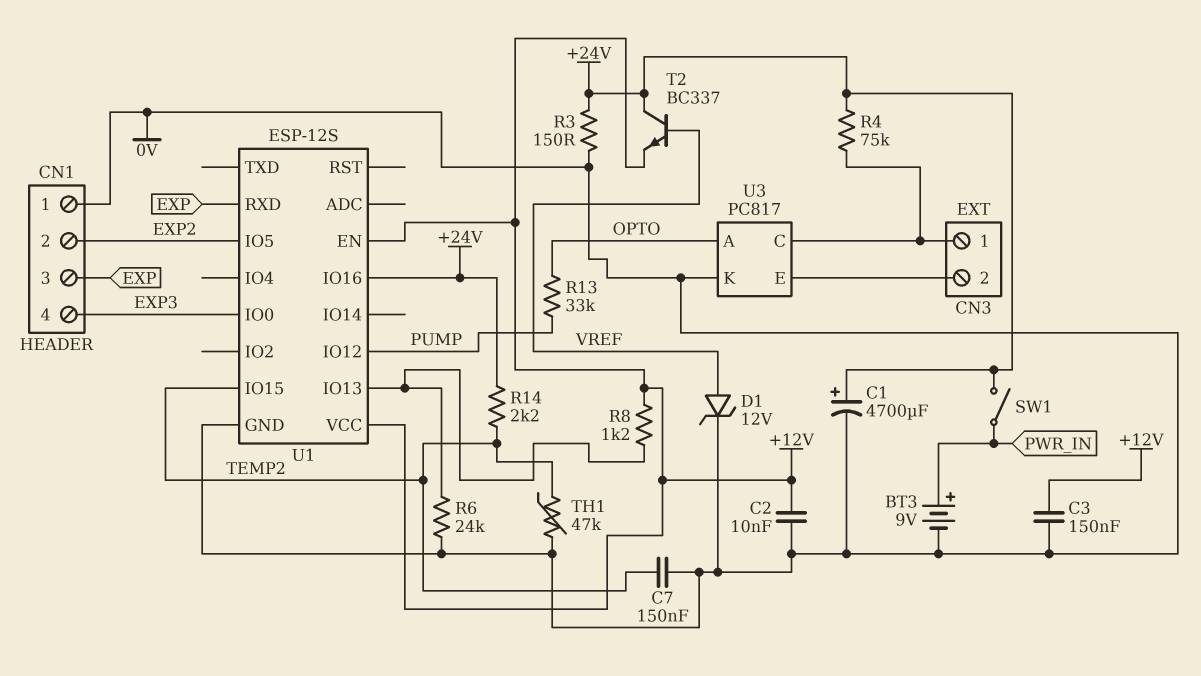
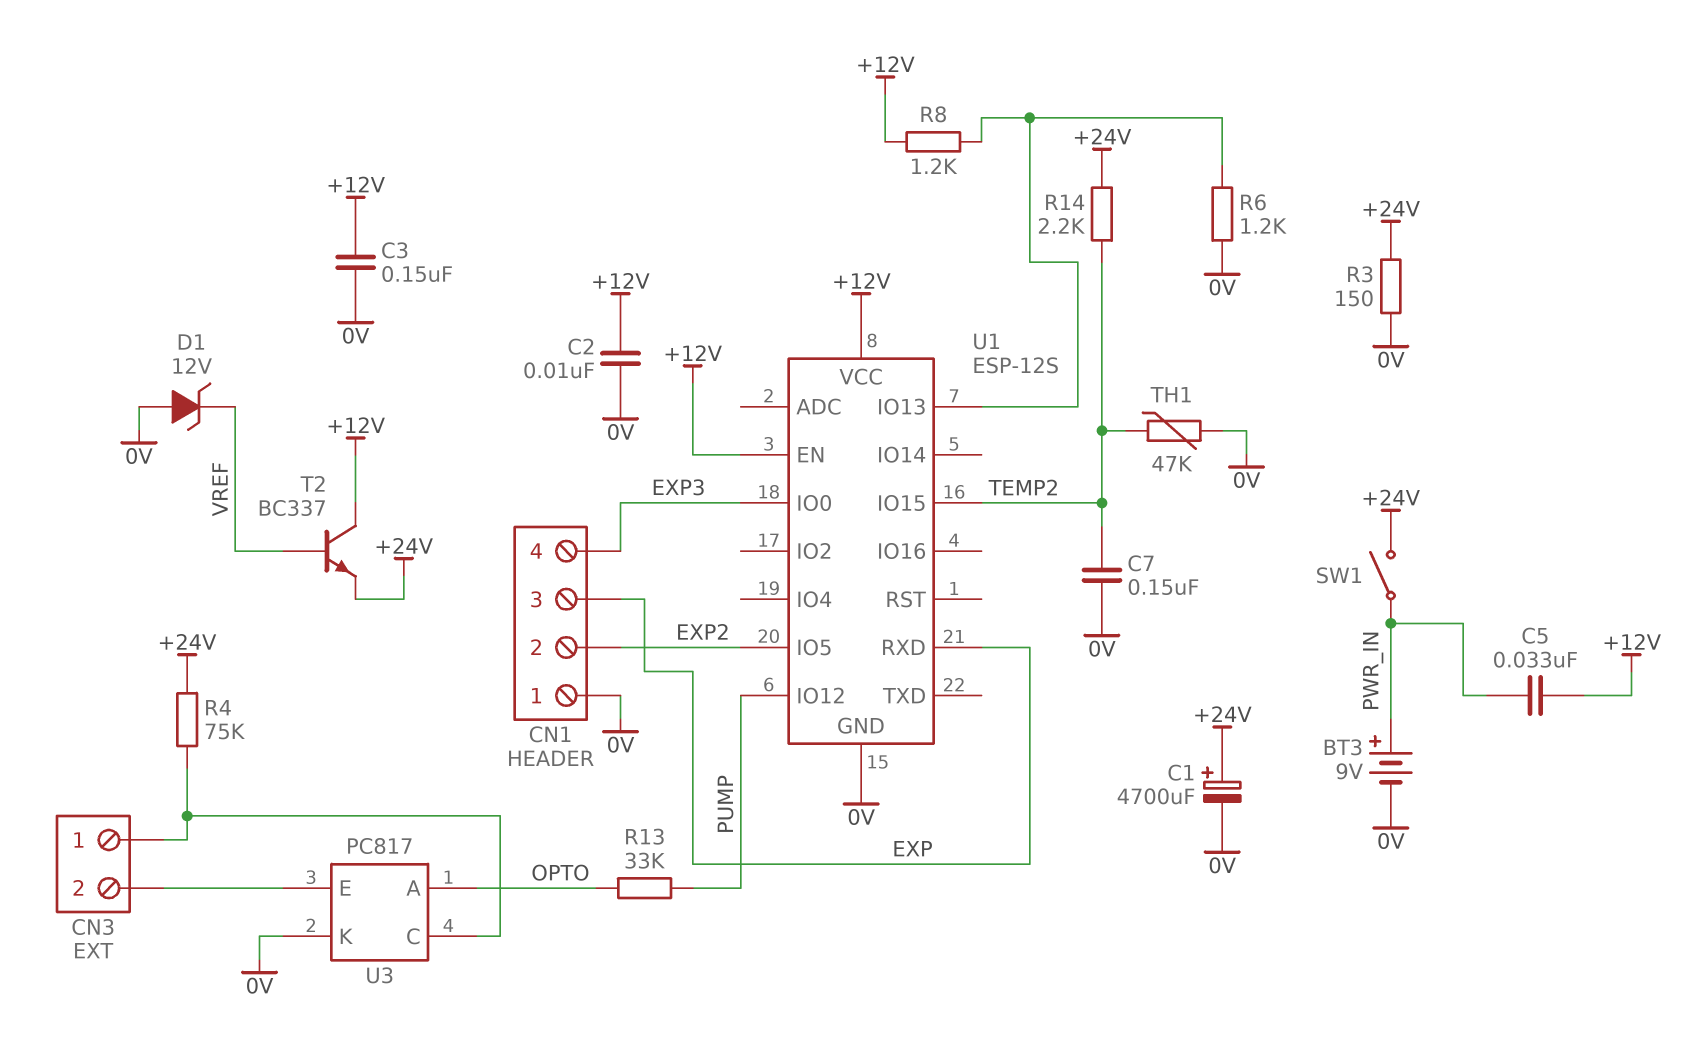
C5: none -> 33nF (+12V, PWR_IN)
D1: zener 12V (A VREF, K 0V) -> zener 12V (A 0V, K VREF)
R6: 24k (0V, U1/IO13) -> 1.2k (0V, U1/IO13)
T2: NPN BC337 (B VREF, C +24V, E +12V) -> NPN BC337 (B VREF, C +12V, E +24V)
U1 pin IO16: +24V -> none

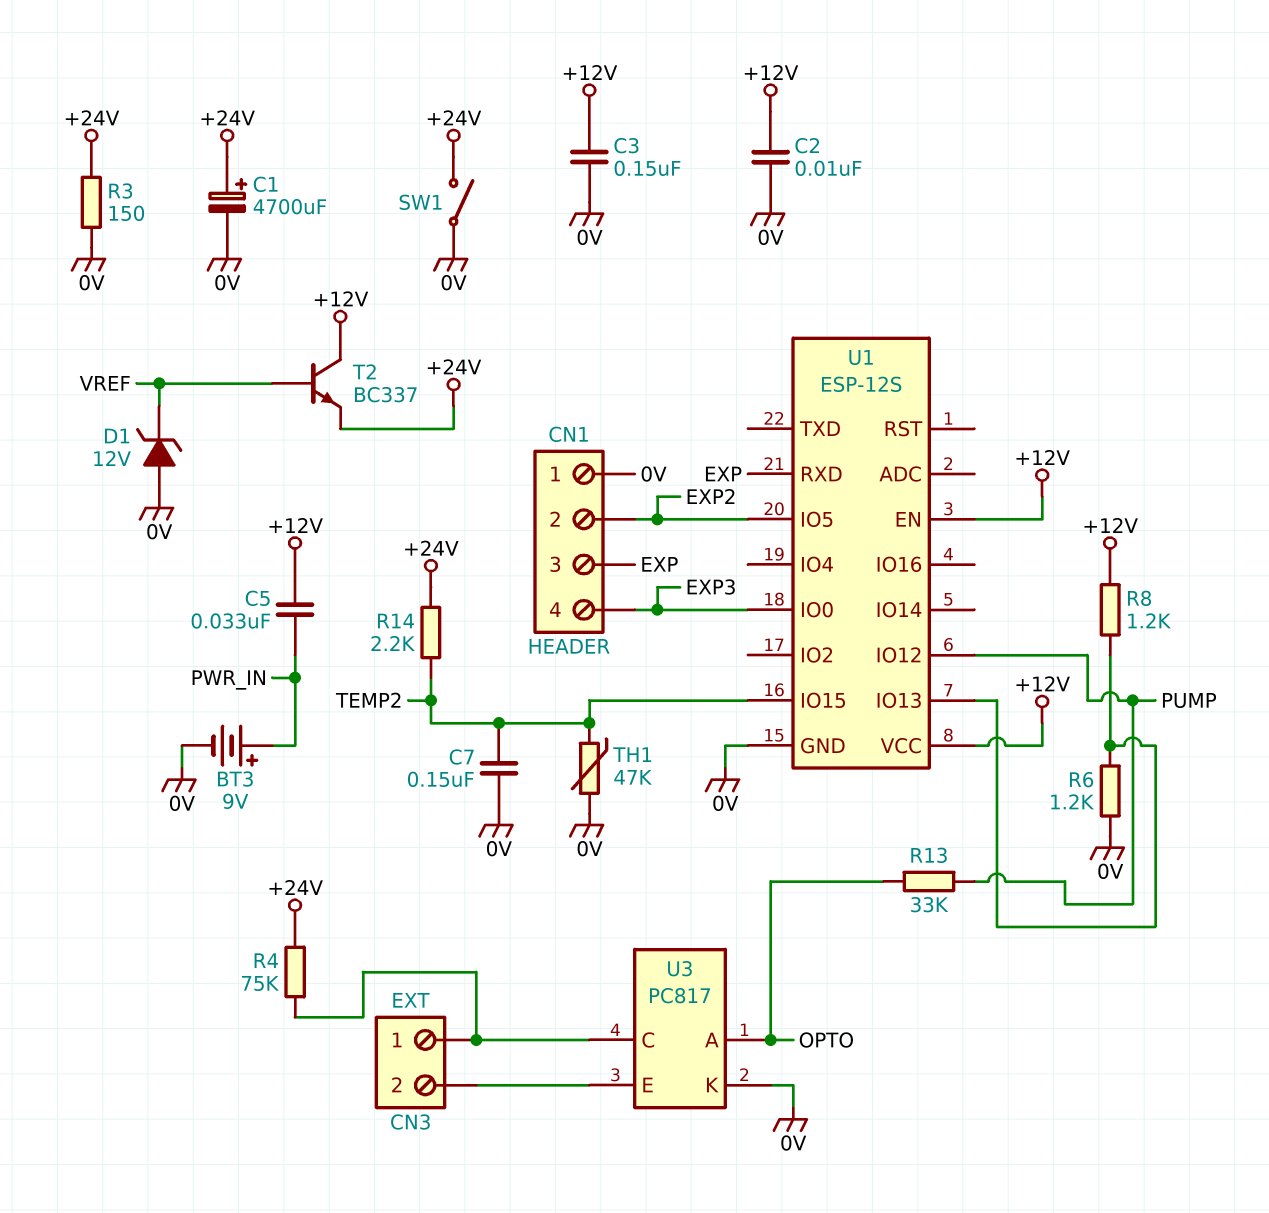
SW1: switch (+24V, PWR_IN) -> switch (+24V, 0V)

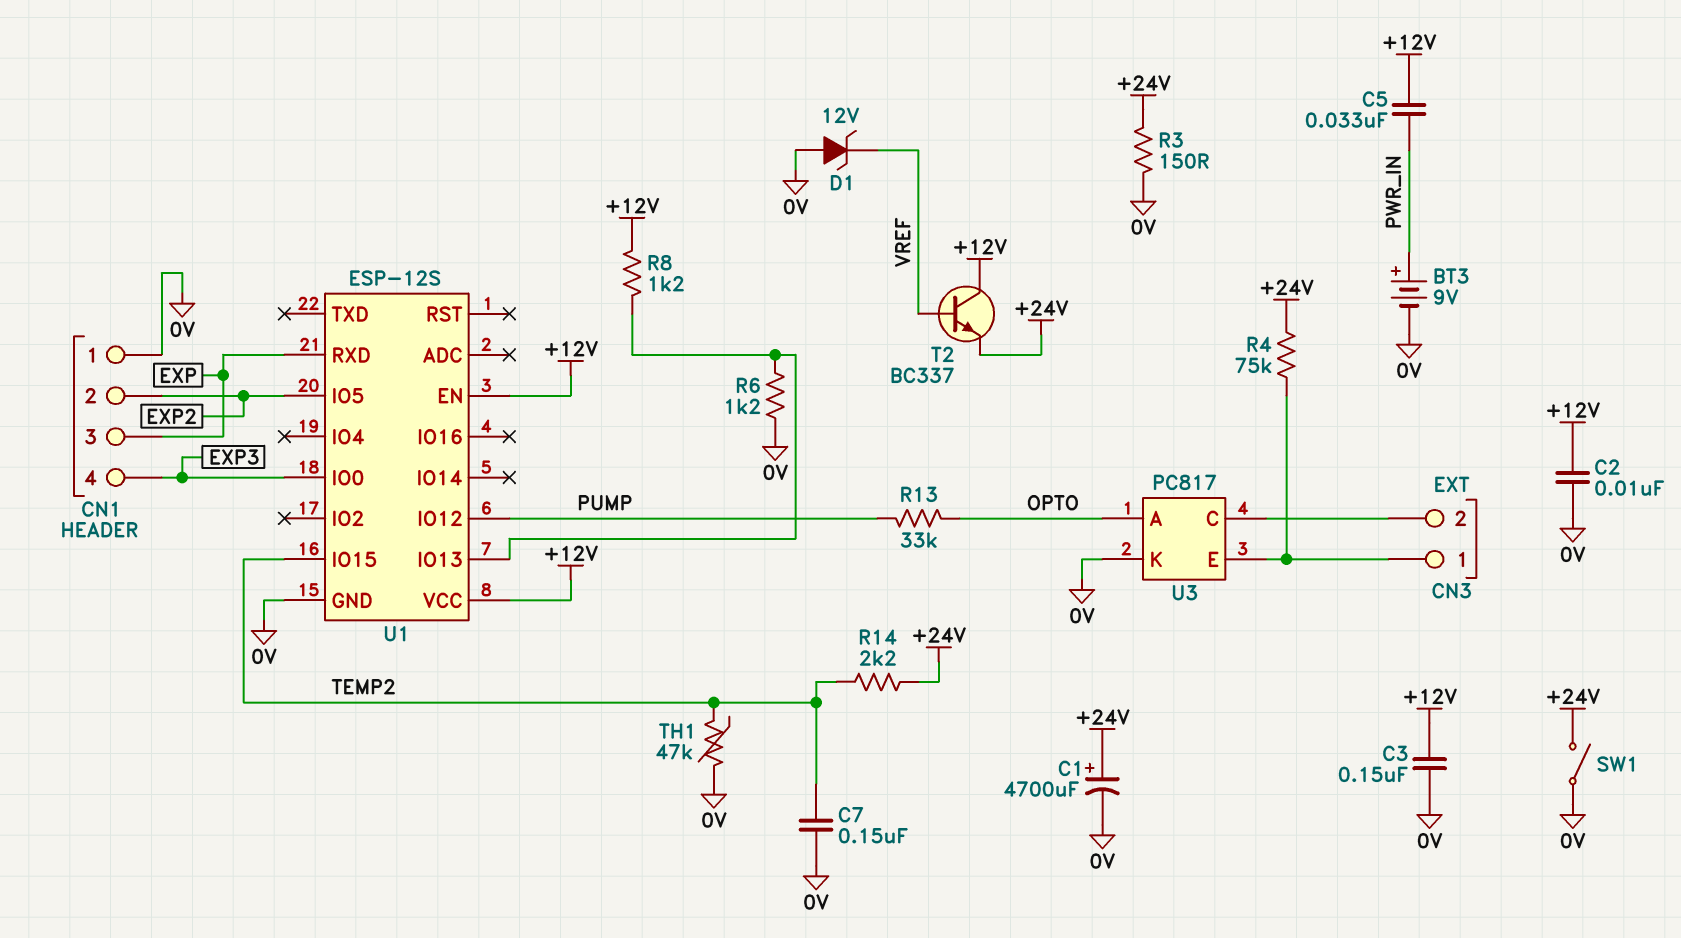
U3 pin C: CN3/1 -> CN3/2
U3 pin E: CN3/2 -> CN3/1

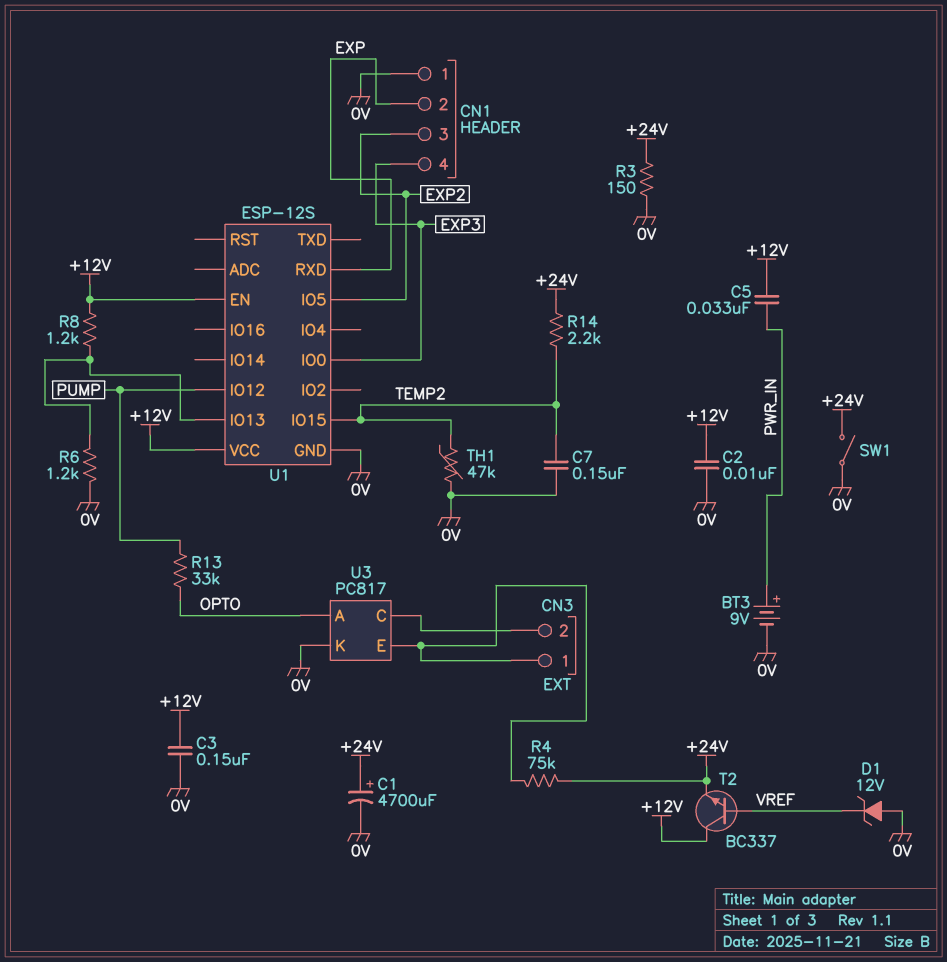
CN1 pin 2: EXP2 -> EXP
CN1 pin 3: EXP -> EXP2

